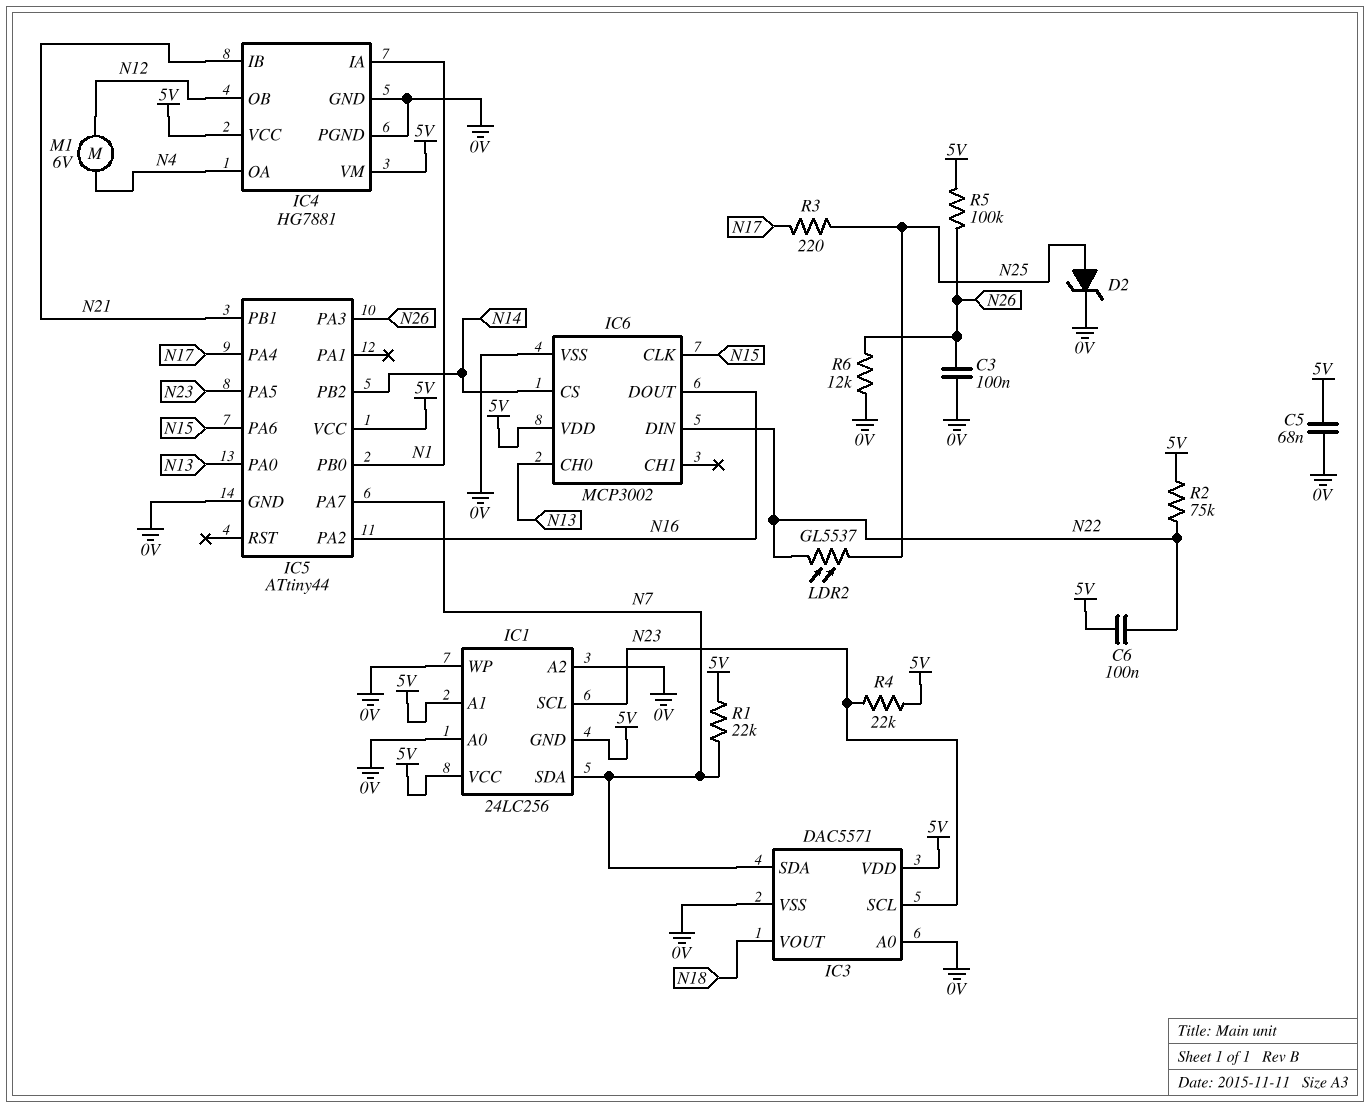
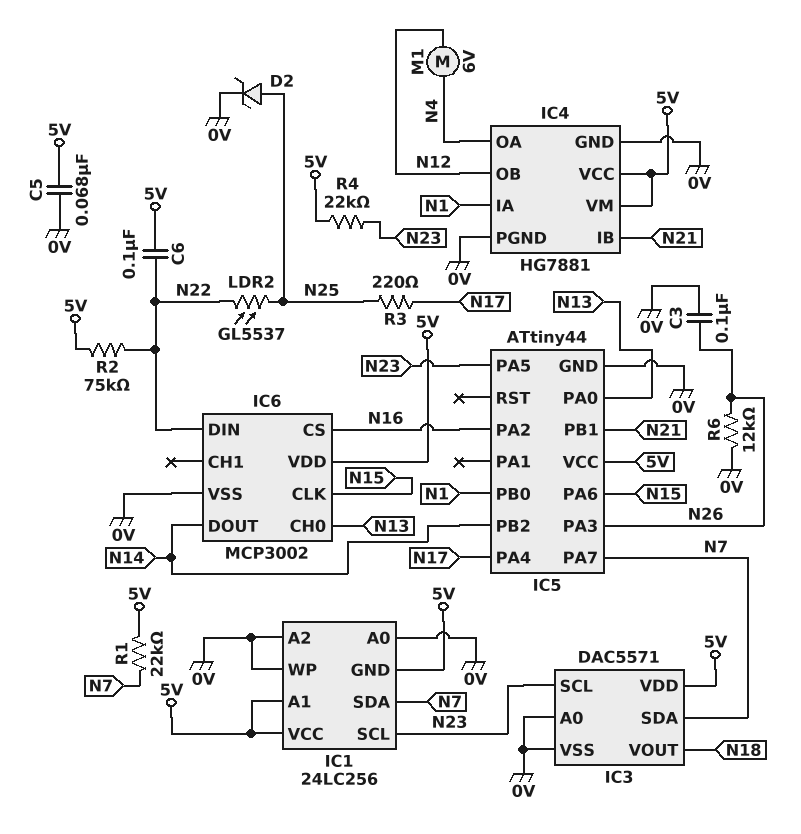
IC6 pin CS: N14 -> N16
IC6 pin DOUT: N16 -> N14
R5: 100k (5V, N26) -> none

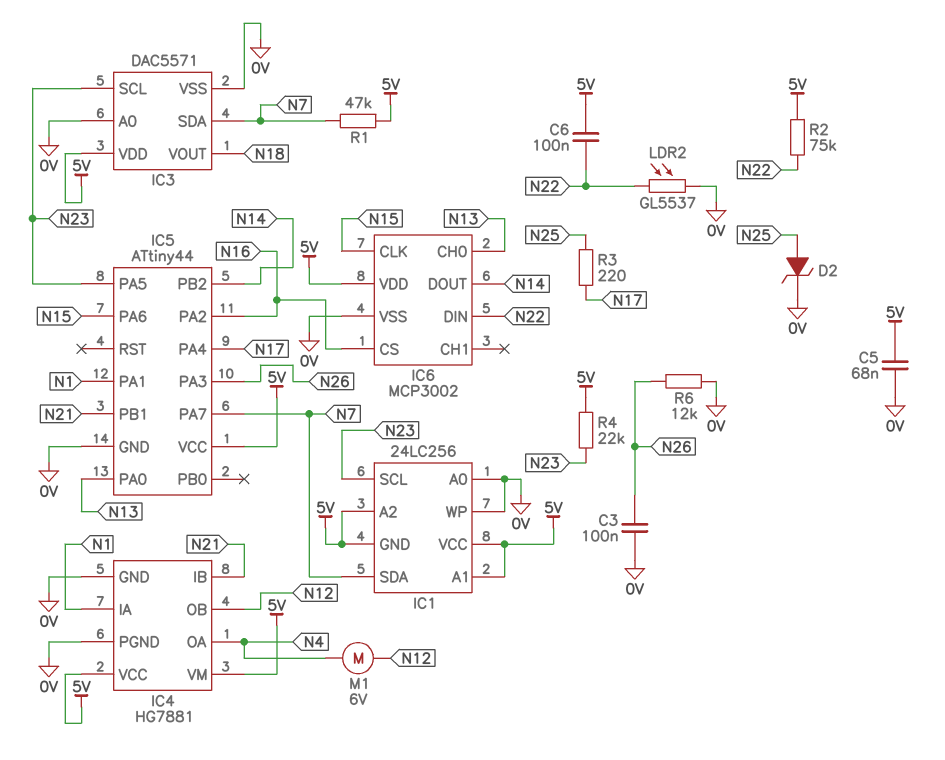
IC1 pin A2: 0V -> 5V
IC5 pin PA1: none -> N1
IC5 pin PB0: N1 -> none
LDR2: GL5537 (N22, N25) -> GL5537 (0V, N22)
R1: 22k (5V, N7) -> 47k (5V, N7)

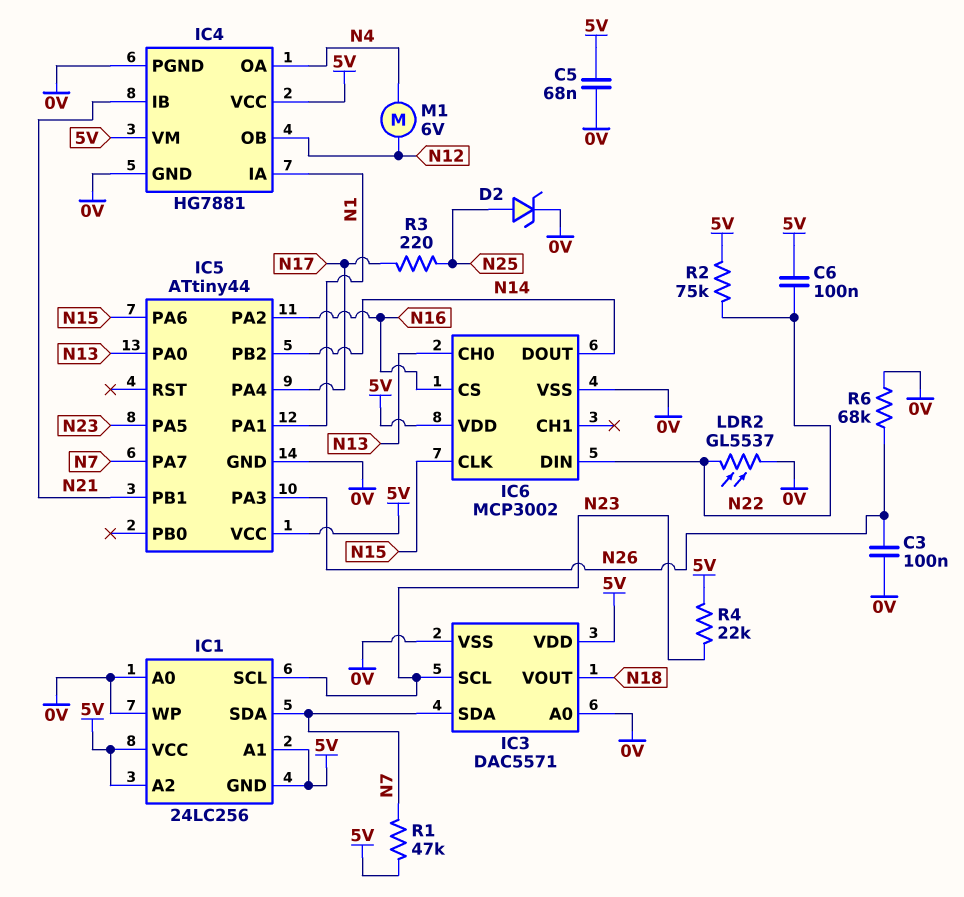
R6: 12k (0V, N26) -> 68k (0V, N26)

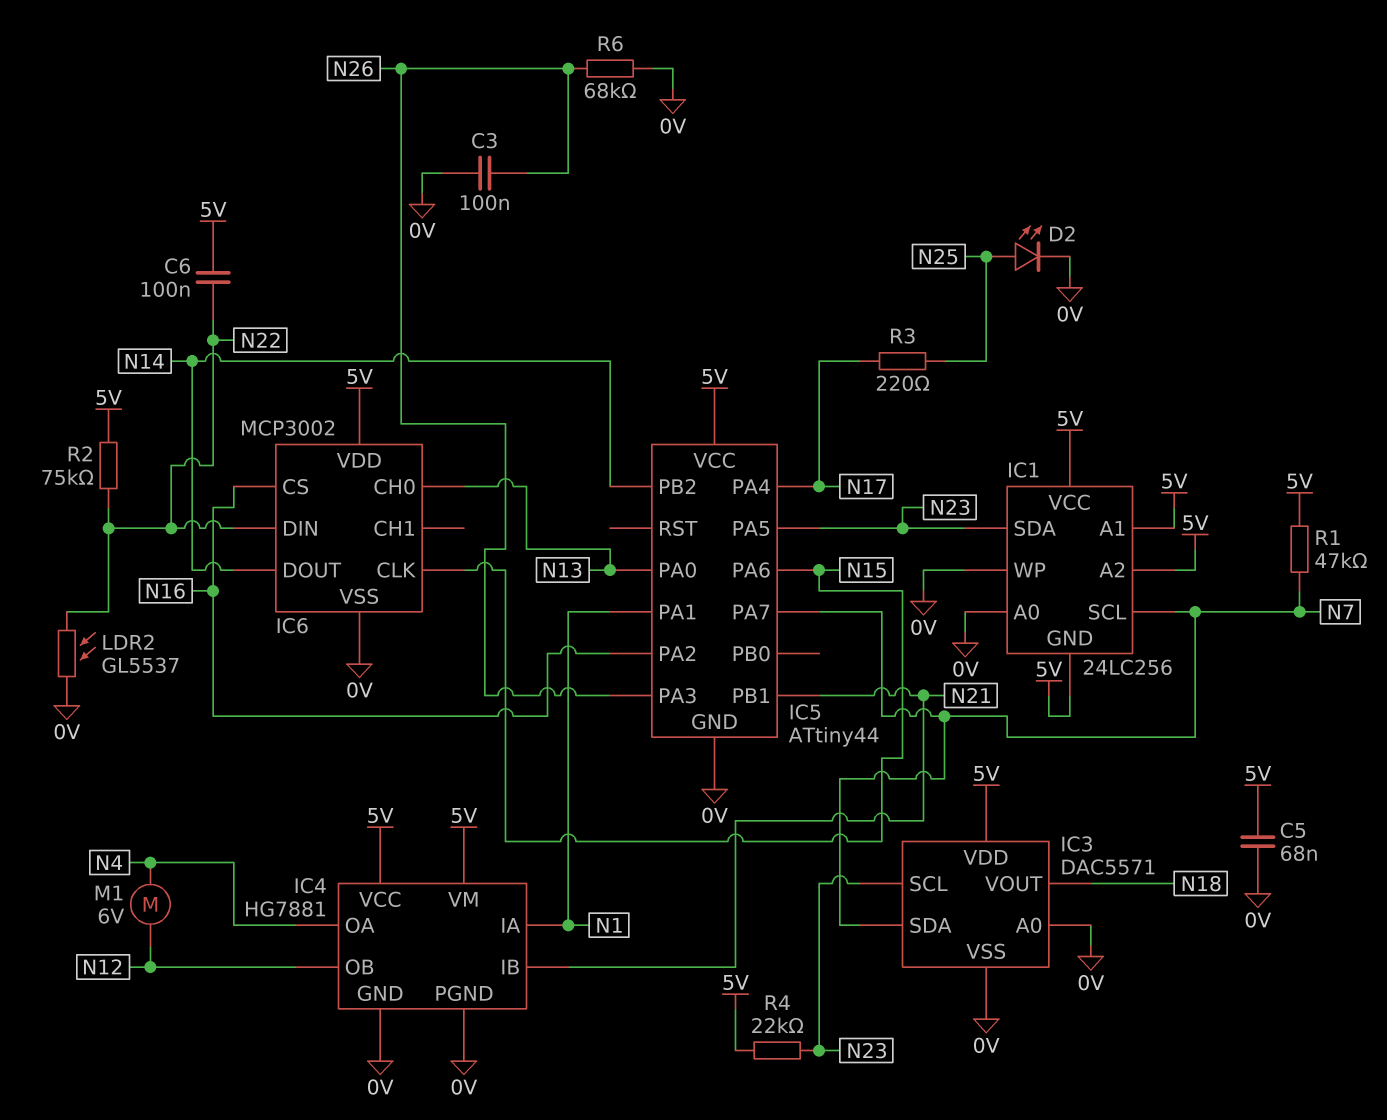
D2: zener (A N25, K 0V) -> LED (A N25, K 0V)
IC1 pin SCL: N23 -> N7
IC1 pin SDA: N7 -> N23

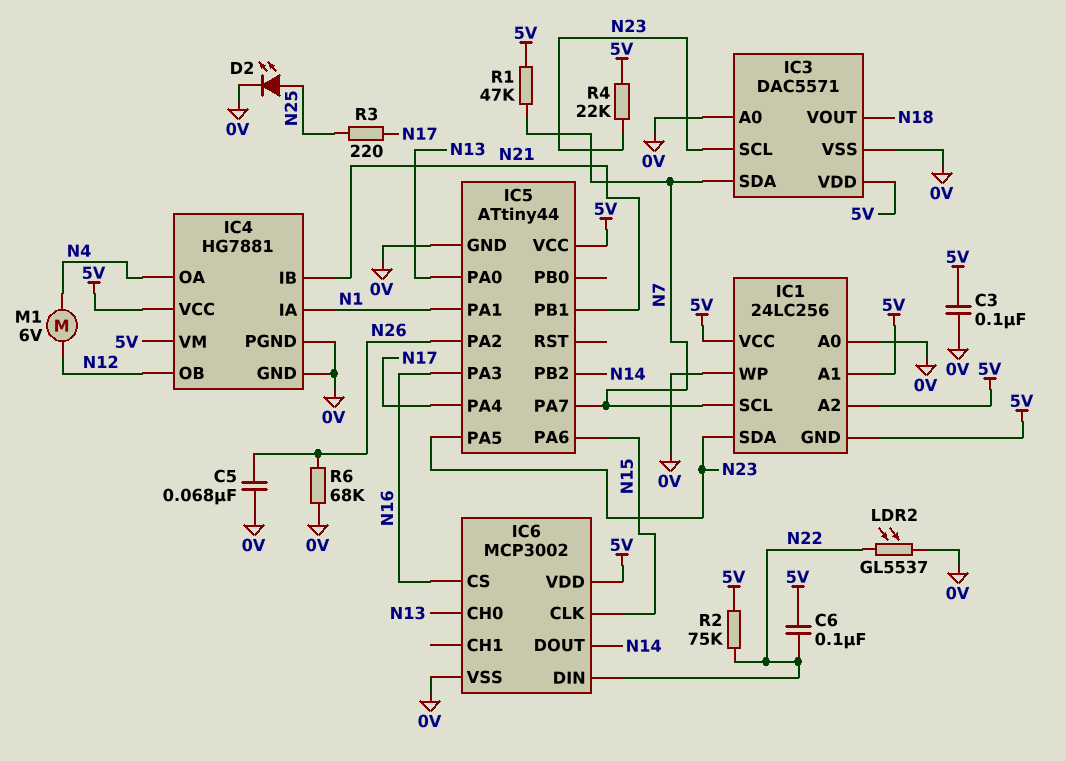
C3: 100nF (0V, N26) -> 100nF (0V, 5V)
C5: 68nF (0V, 5V) -> 68nF (0V, N26)
IC5 pin PA2: N16 -> N26
IC5 pin PA3: N26 -> N16

